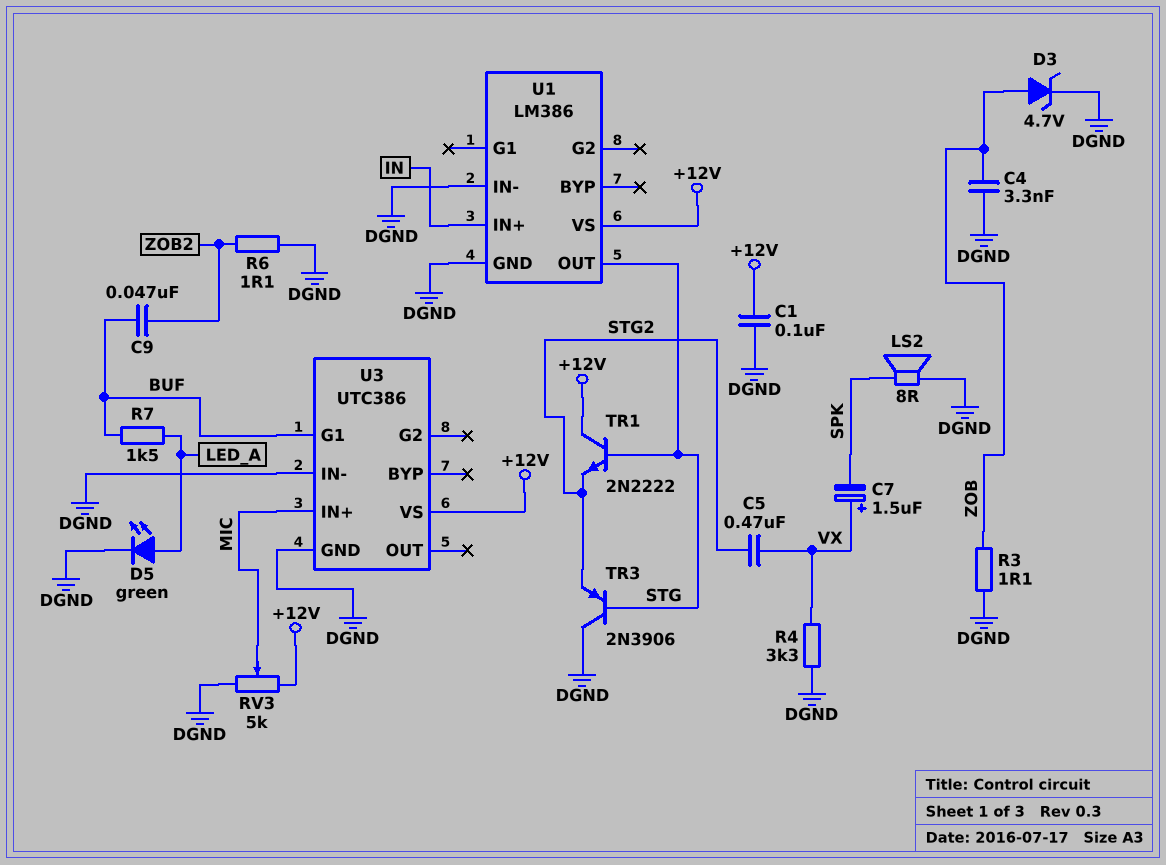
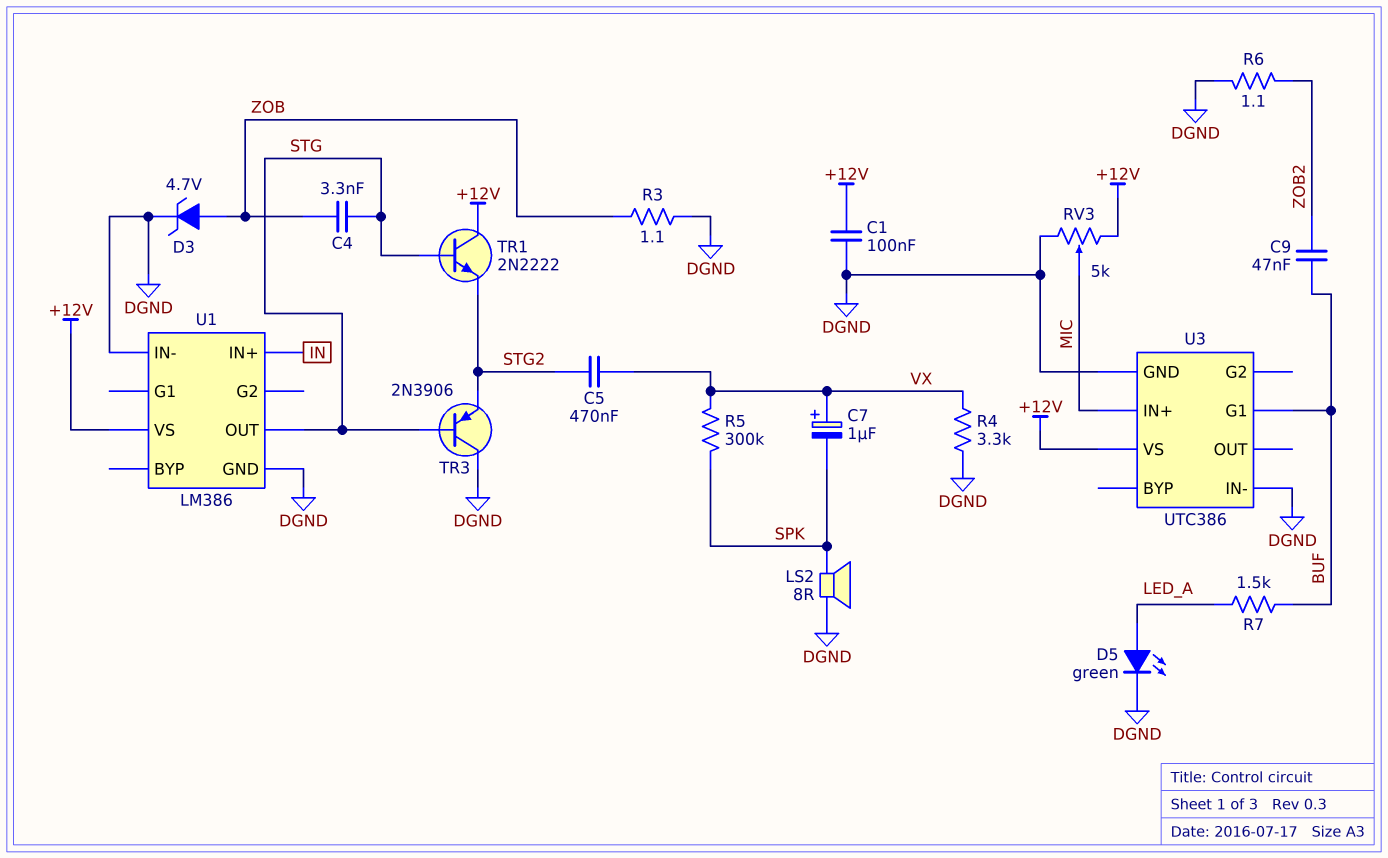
C4: 3.3nF (DGND, ZOB) -> 3.3nF (STG, ZOB)
C7: 1.5uF (plus VX, minus SPK) -> 1uF (plus VX, minus SPK)
R5: none -> 300k (SPK, VX)

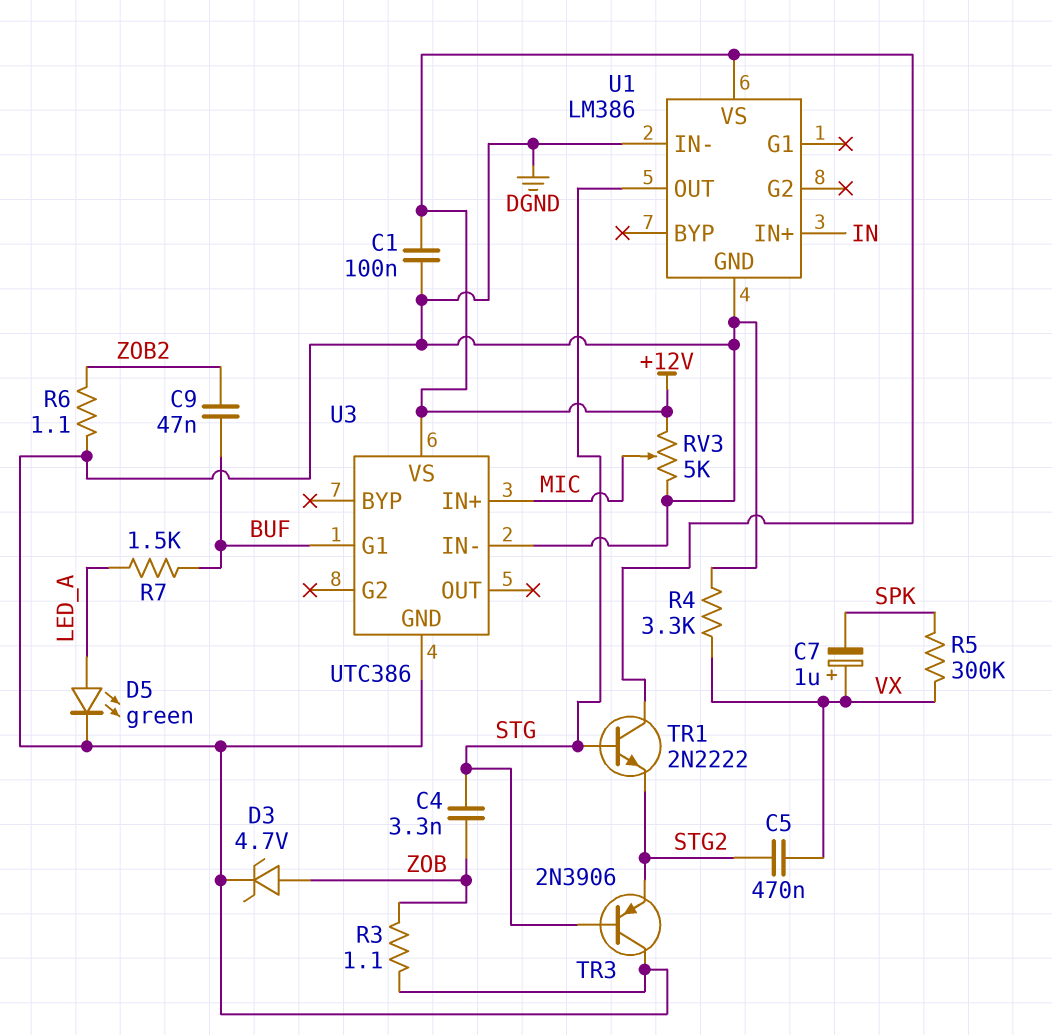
LS2: speaker 8R (DGND, SPK) -> none

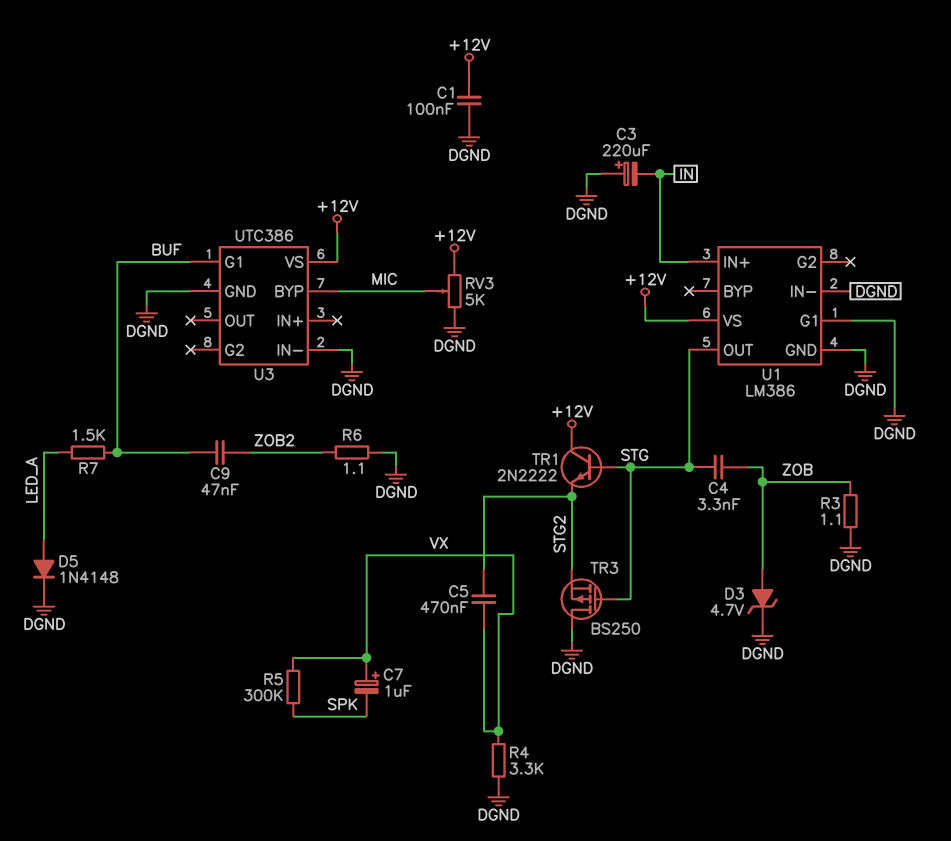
C3: none -> 220uF (plus DGND, minus IN)
D5: LED green (A LED_A, K DGND) -> diode 1N4148 (A LED_A, K DGND)
TR3: PNP 2N3906 (B STG, C DGND, E STG2) -> PMOS BS250 (G STG, D DGND, S STG2)
U1 pin G1: none -> DGND
U3 pin BYP: none -> MIC
U3 pin IN+: MIC -> none

